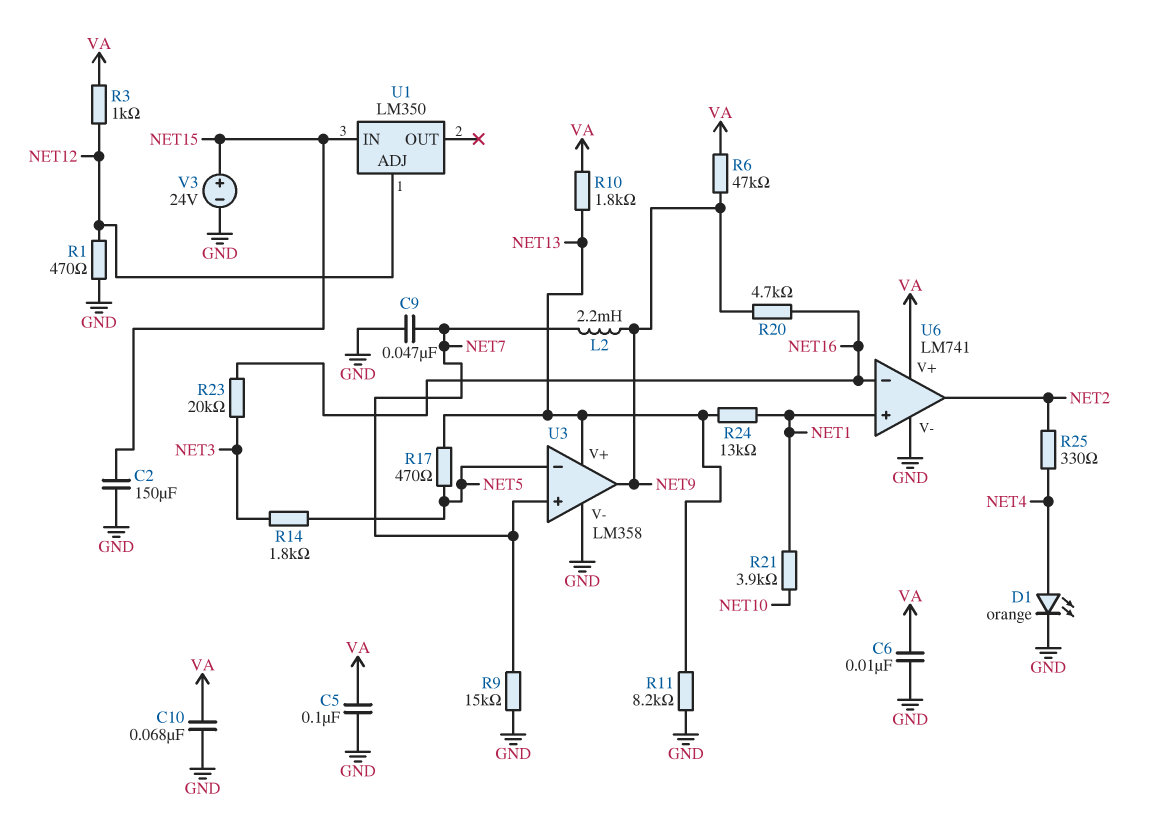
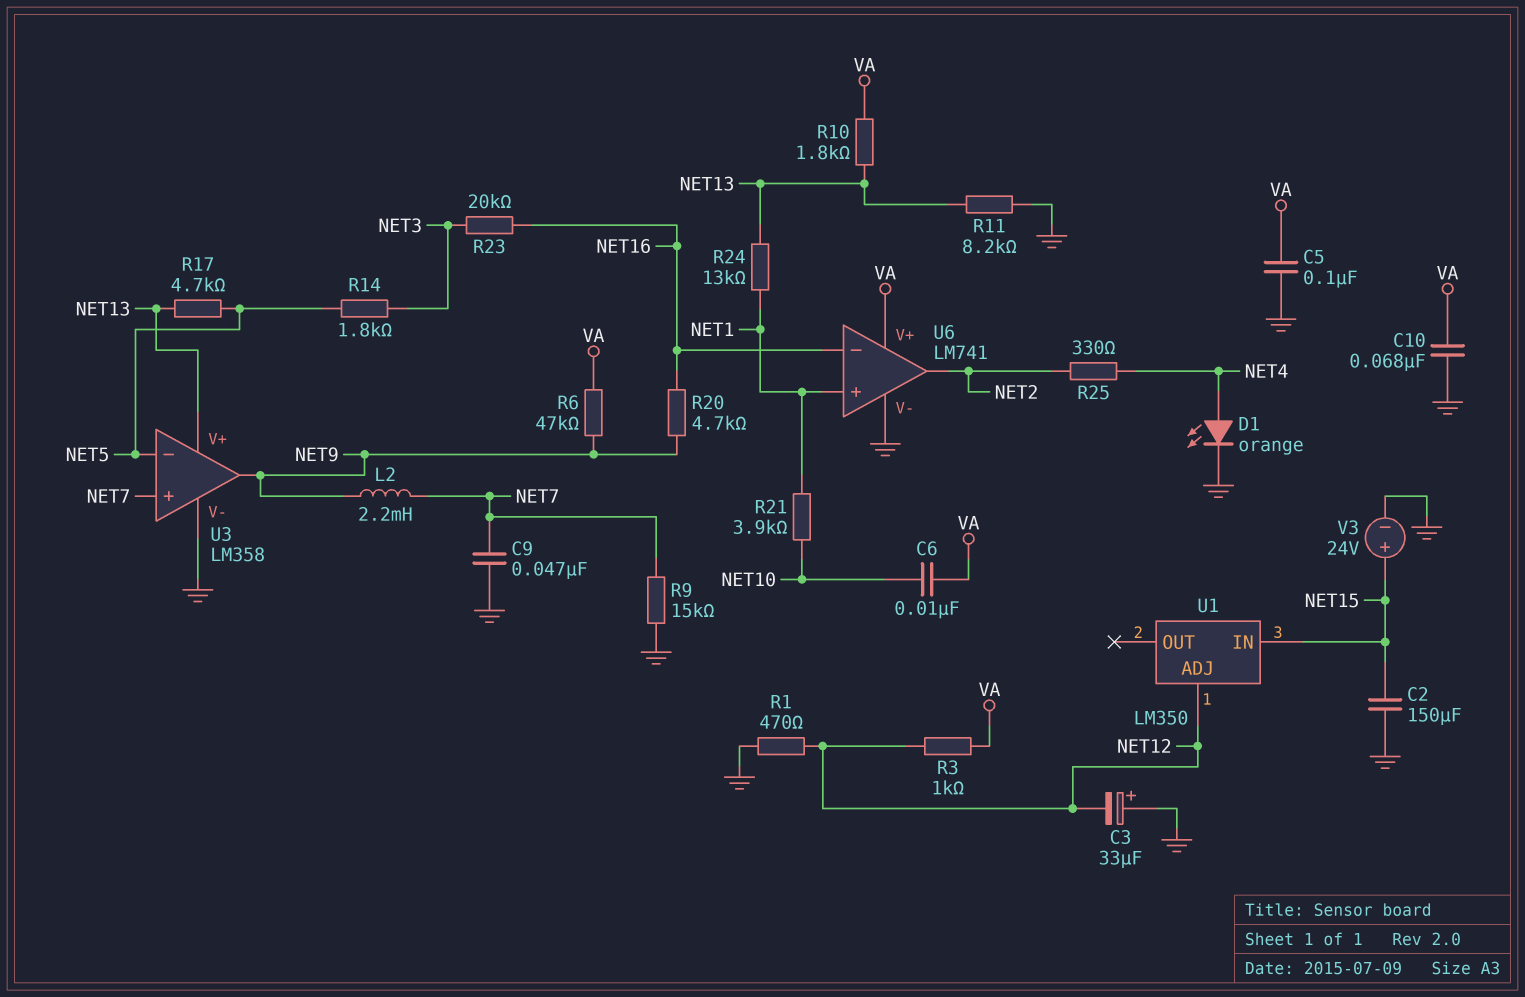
C3: none -> 33uF (plus GND, minus NET12)
C6: 10nF (GND, VA) -> 10nF (NET10, VA)
R17: 470 (NET5, NET13) -> 4.7k (NET5, NET13)

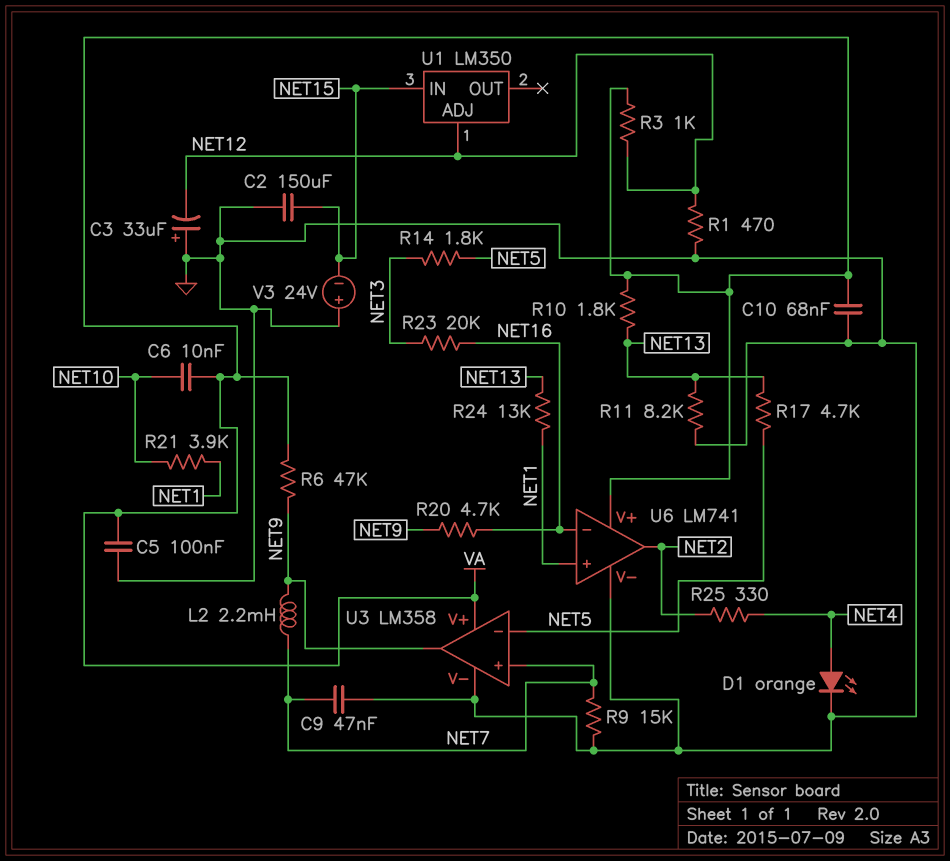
U3 pin V+: NET13 -> VA
V3: 24V (plus NET15, minus GND) -> 24V (plus GND, minus NET15)

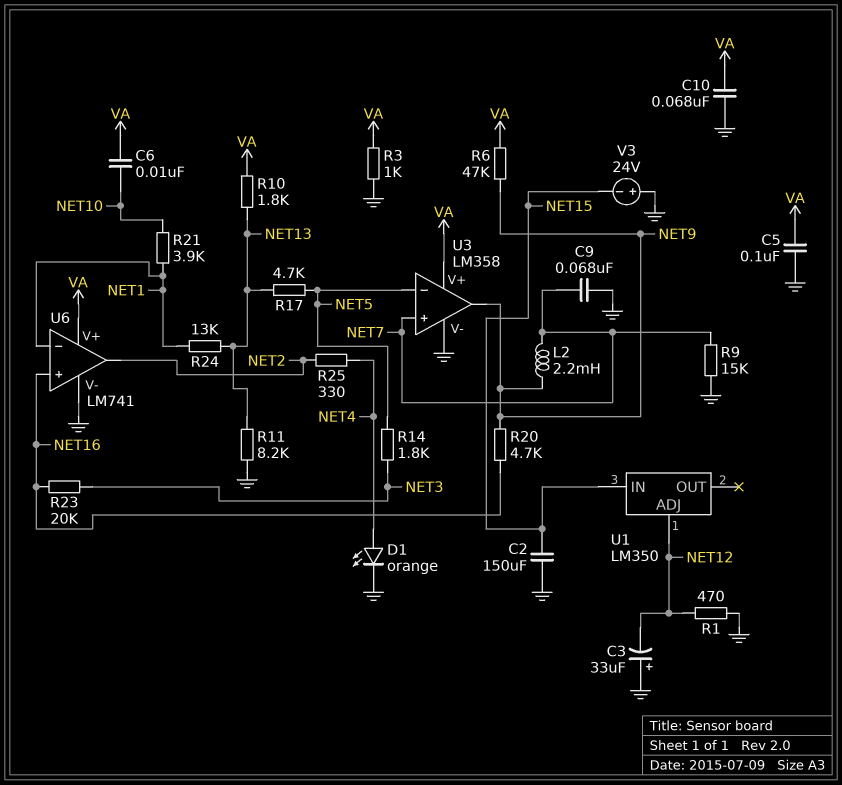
C9: 47nF (GND, NET7) -> 68nF (GND, NET7)
R3: 1k (NET12, VA) -> 1k (GND, VA)
U6 pin in+: NET1 -> NET16
U6 pin in-: NET16 -> NET1

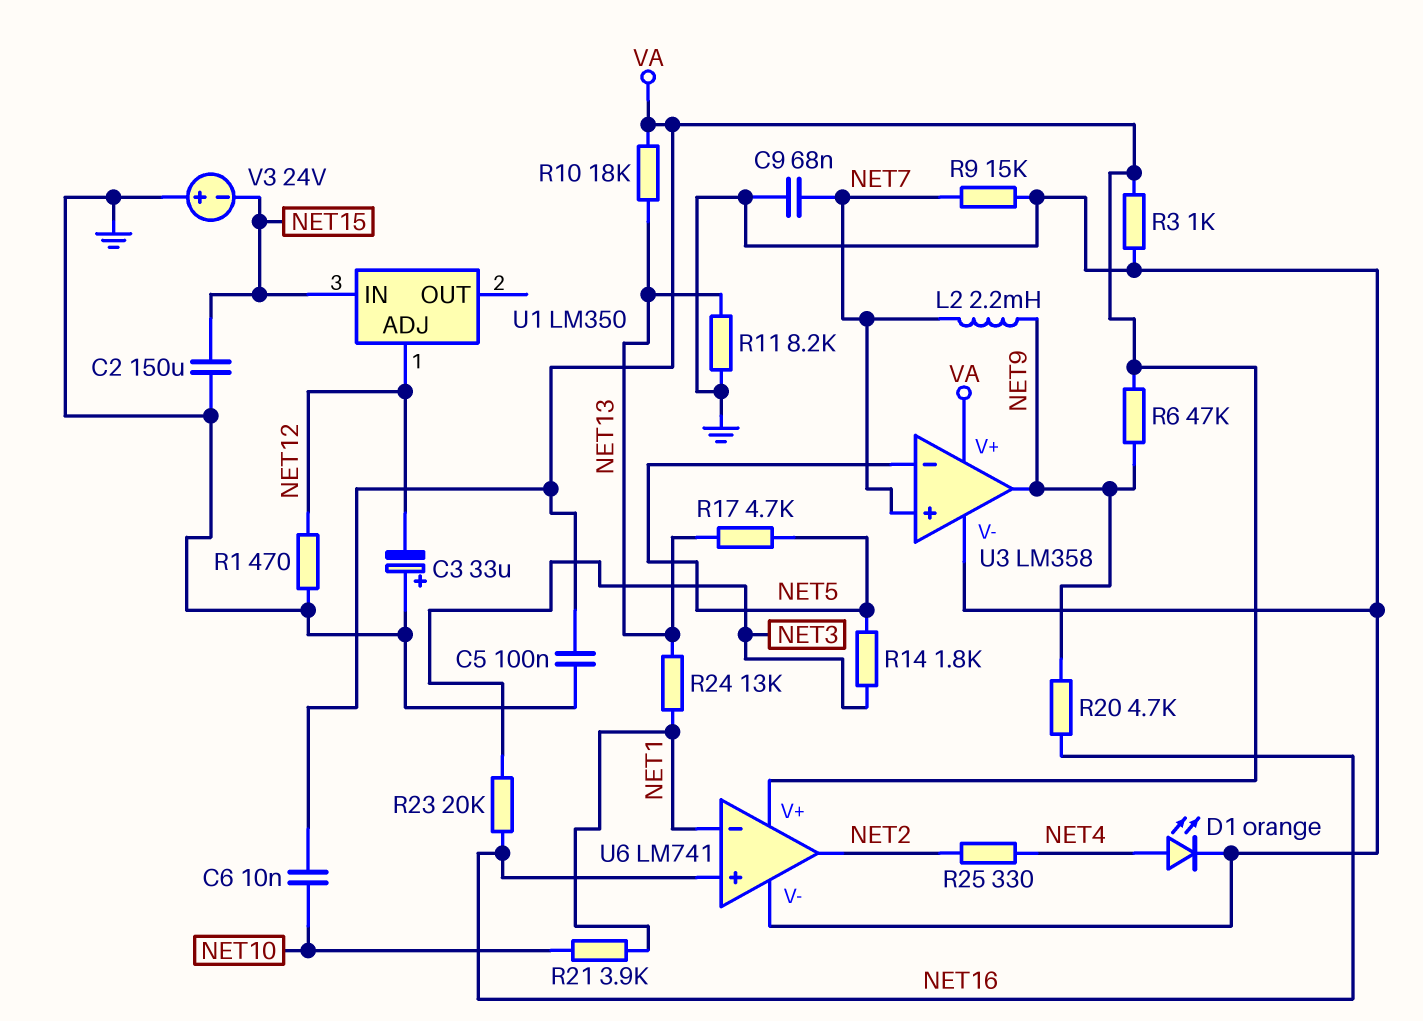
C10: 68nF (GND, VA) -> none
R10: 1.8k (NET13, VA) -> 18k (NET13, VA)

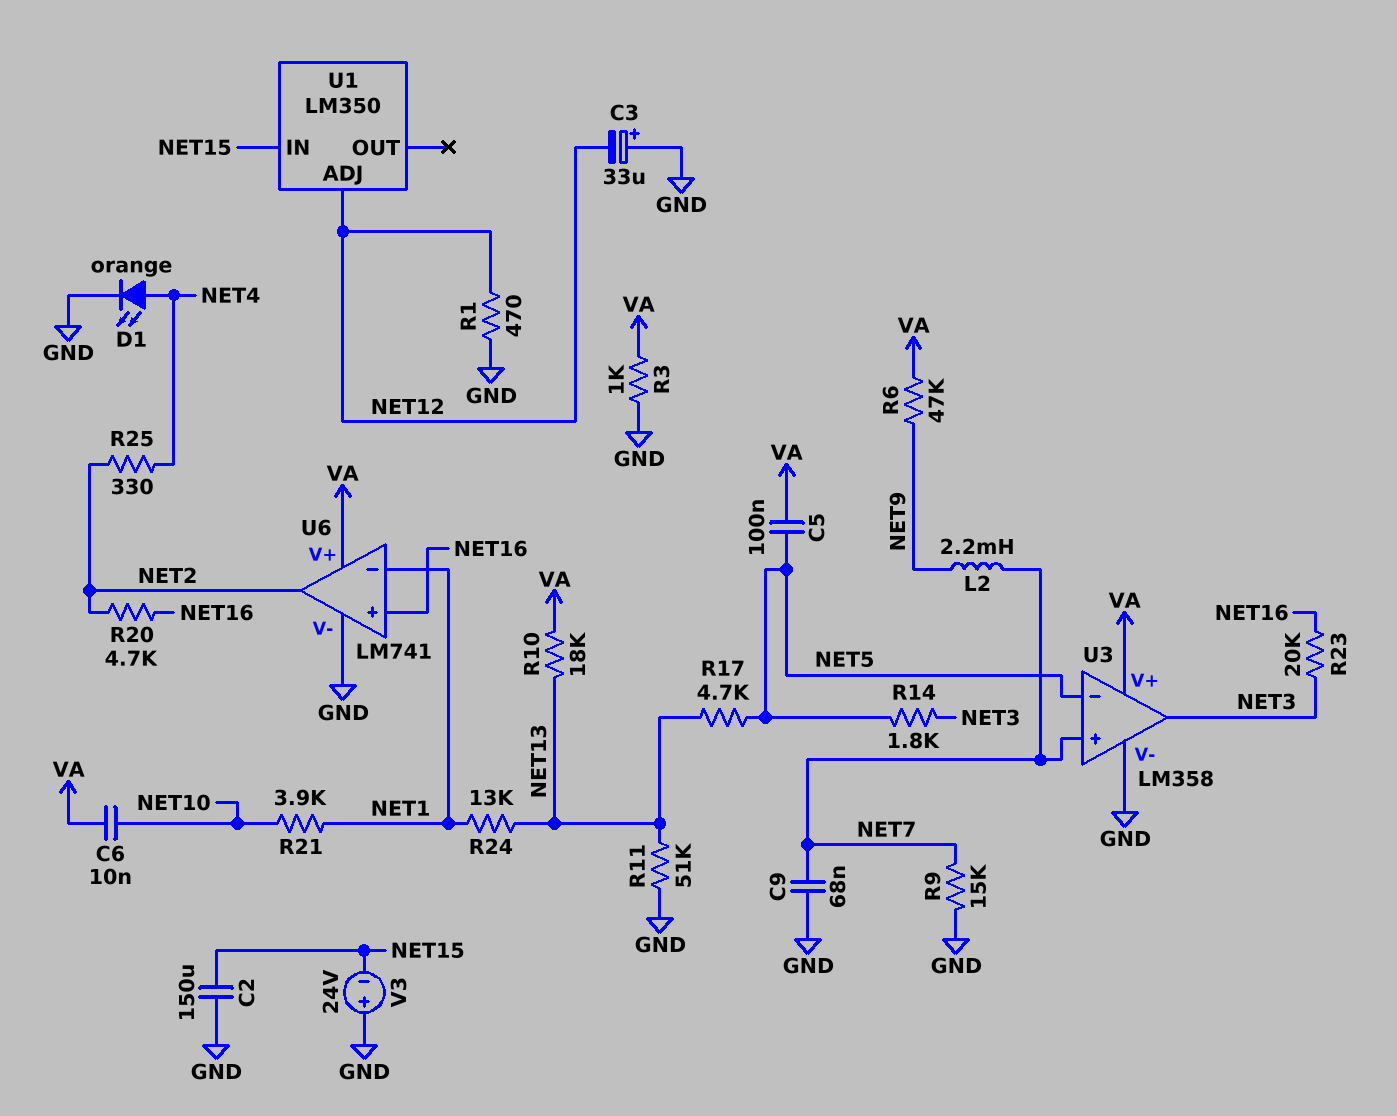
C5: 100nF (GND, VA) -> 100nF (NET5, VA)
R11: 8.2k (GND, NET13) -> 51k (GND, NET13)
R20: 4.7k (NET9, NET16) -> 4.7k (NET2, NET16)
U3 pin out: NET9 -> NET3

